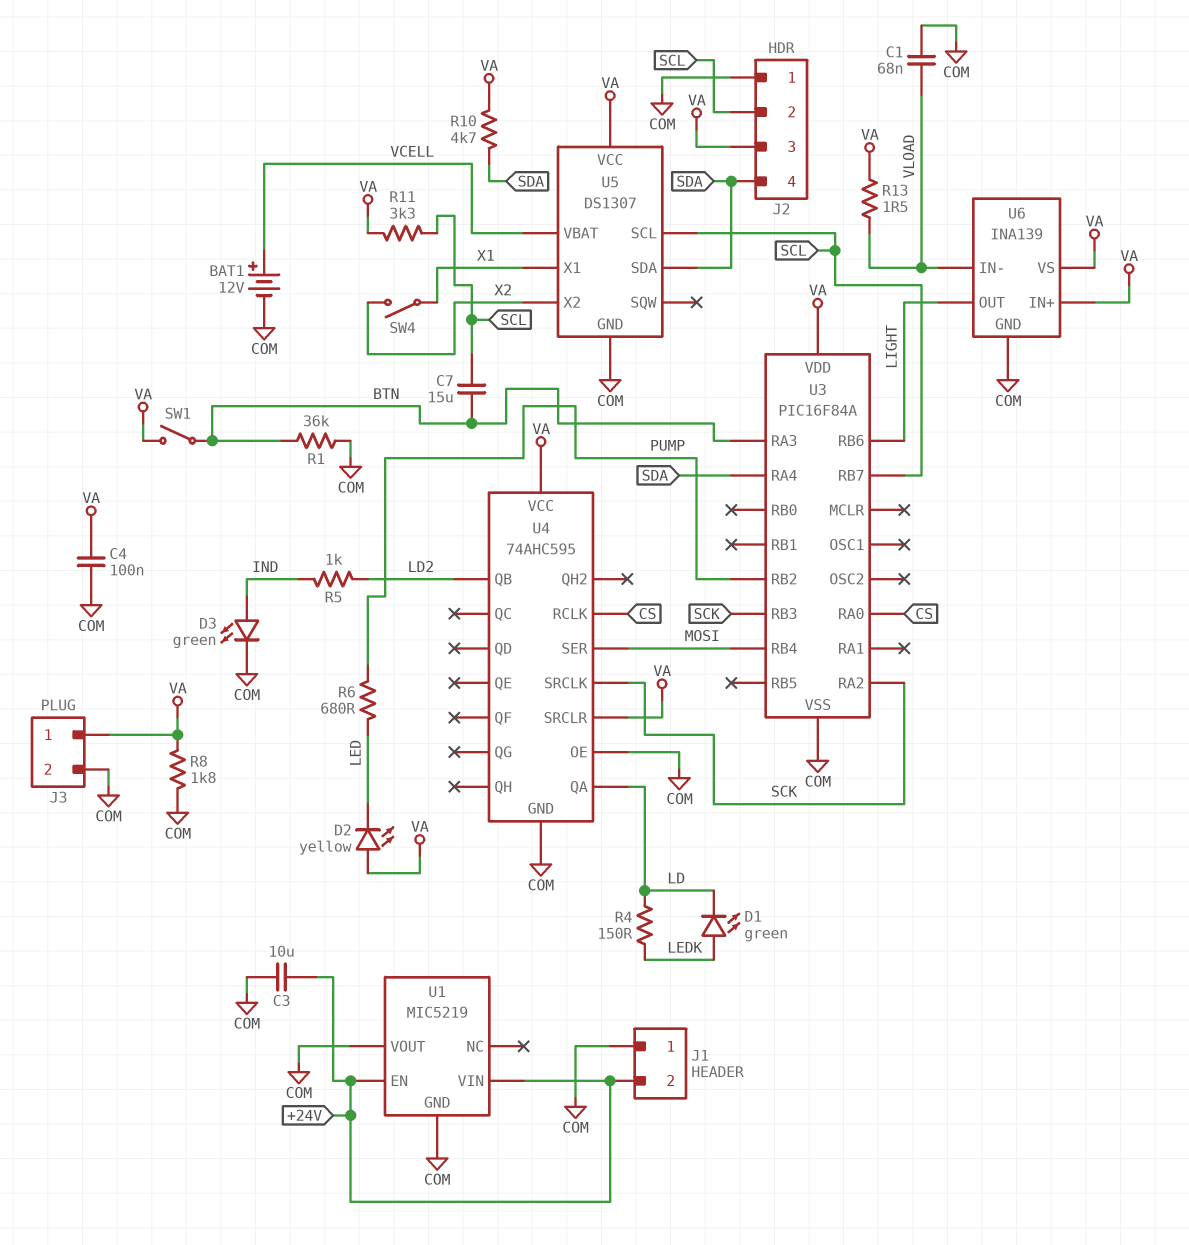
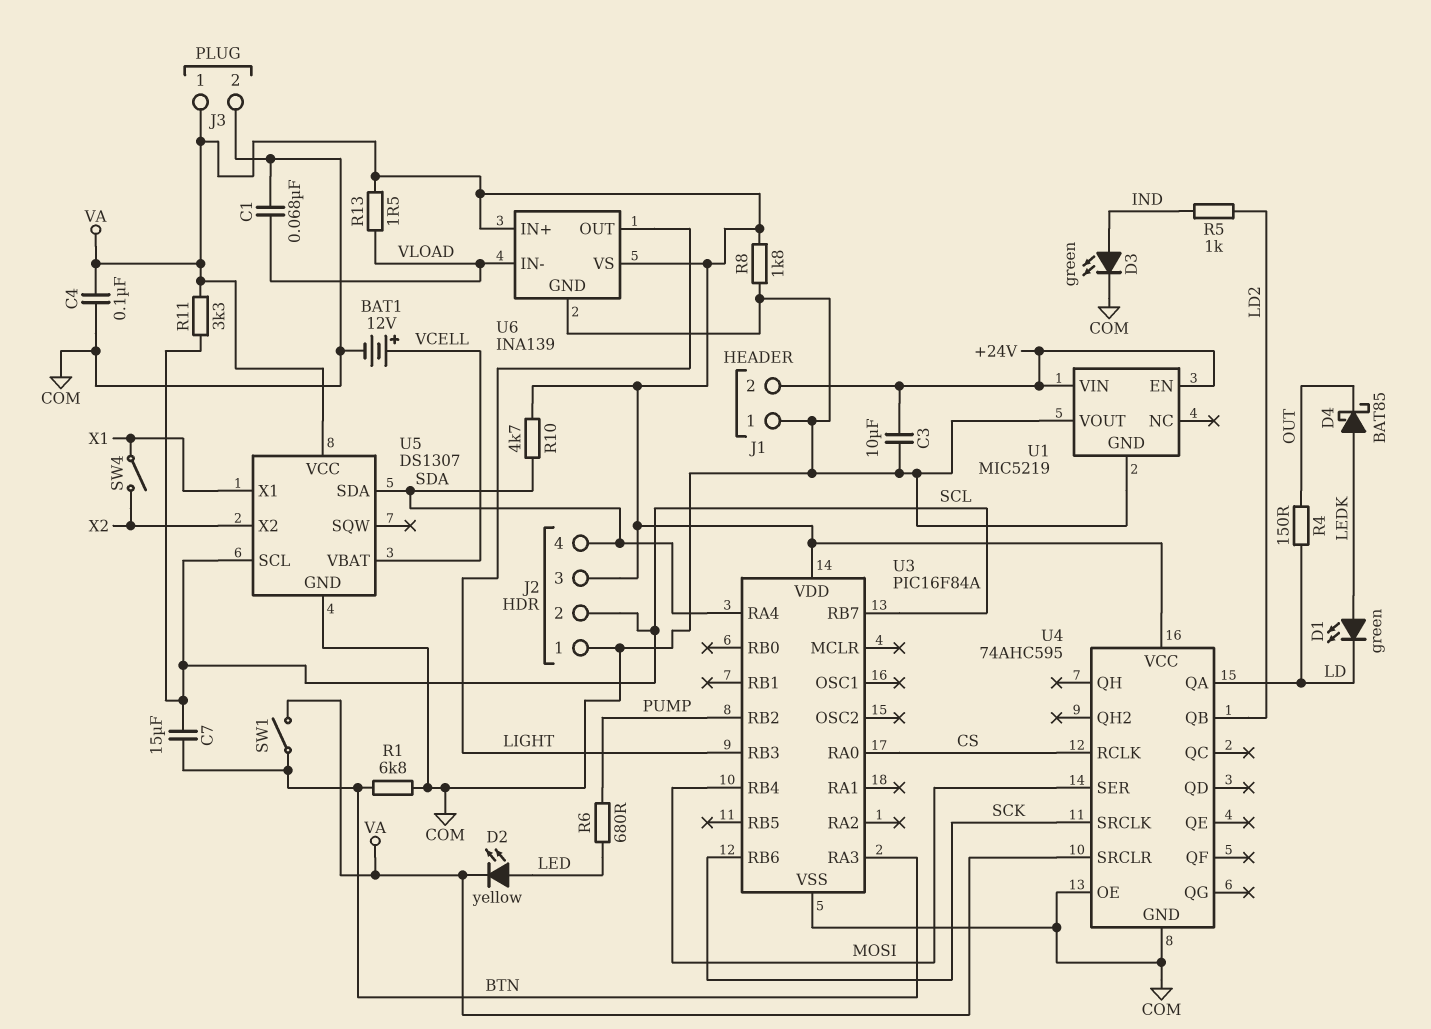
D2: LED yellow (A VA, K LED) -> LED yellow (A LED, K VA)
D4: none -> schottky BAT85 (A LEDK, K OUT)
R1: 36k (BTN, COM) -> 6.8k (BTN, COM)
R4: 150 (LD, LEDK) -> 150 (LD, OUT)
U3 pin RA2: SCK -> none
U3 pin RB3: SCK -> LIGHT
U3 pin RB6: LIGHT -> SCK

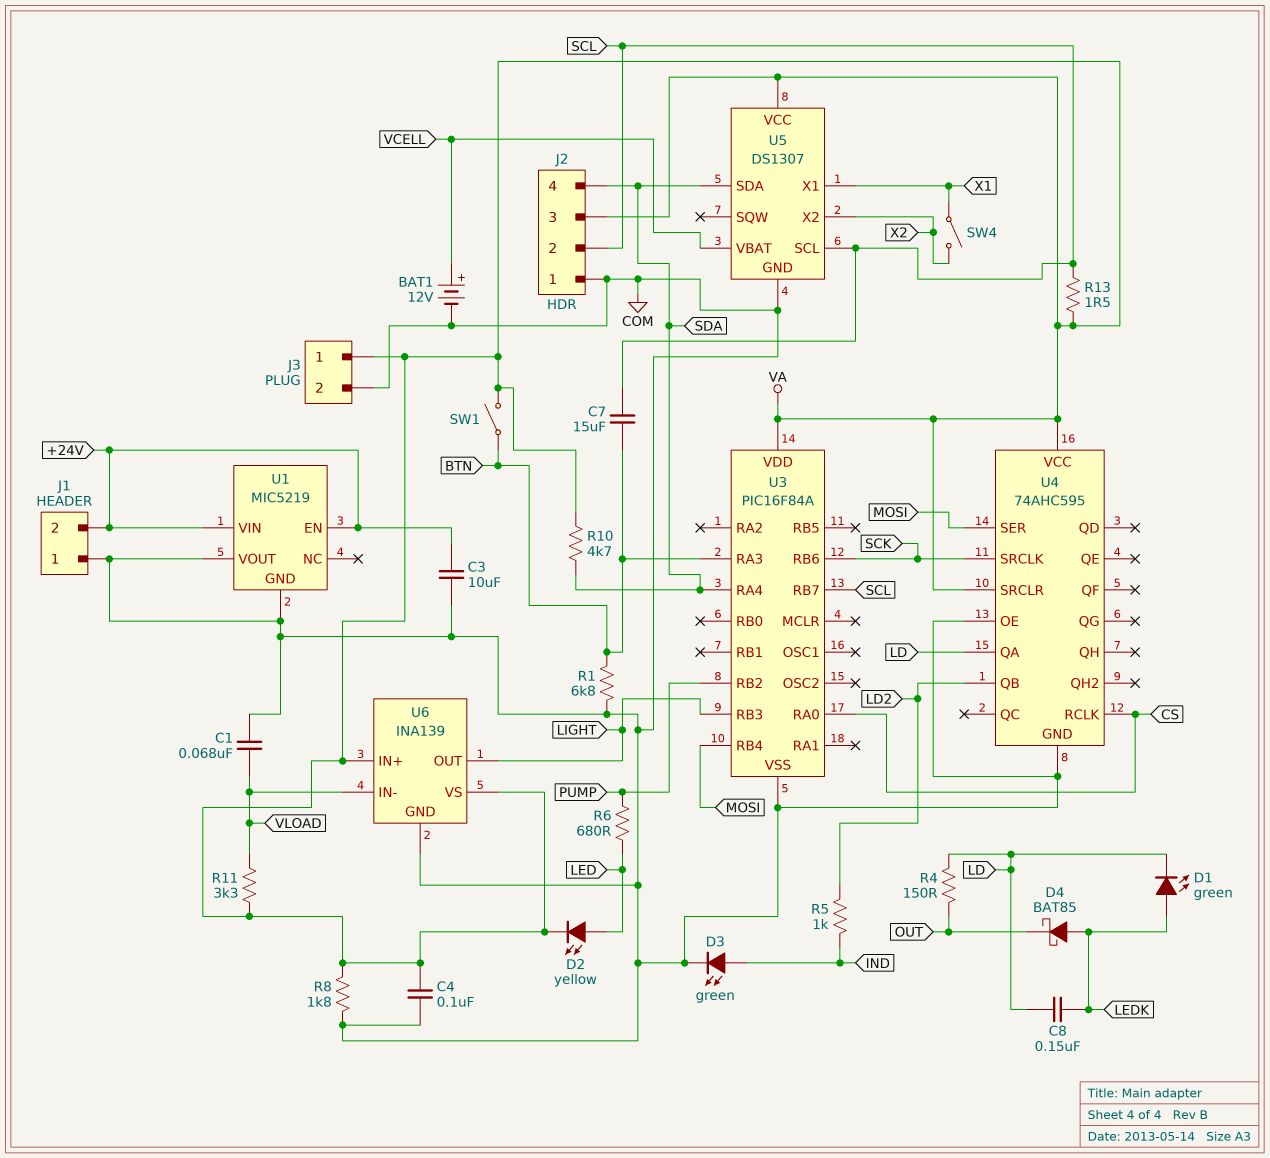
C8: none -> 150nF (LD, LEDK)
R11: 3.3k (SCL, VA) -> 3.3k (VA, VLOAD)
R13: 1.5 (VA, VLOAD) -> 1.5 (SCL, VA)

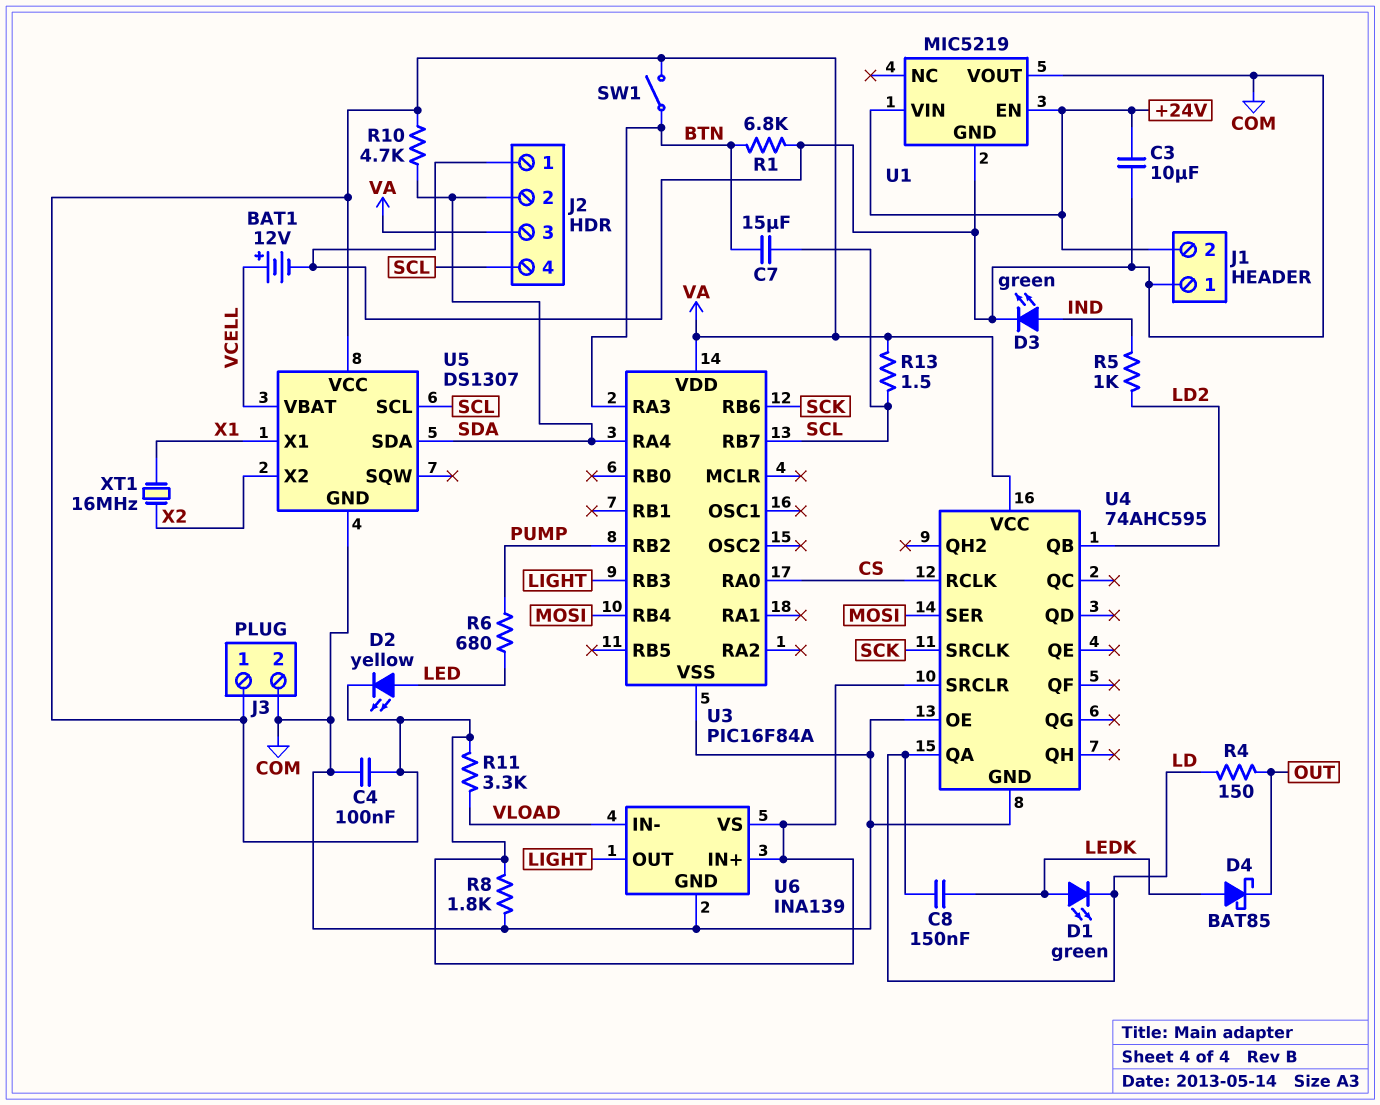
C1: 68nF (COM, VLOAD) -> none
J2 pin 2: SCL -> SDA
J2 pin 4: SDA -> SCL
SW4: switch (X1, X2) -> none
XT1: none -> 16MHz (X1, X2)

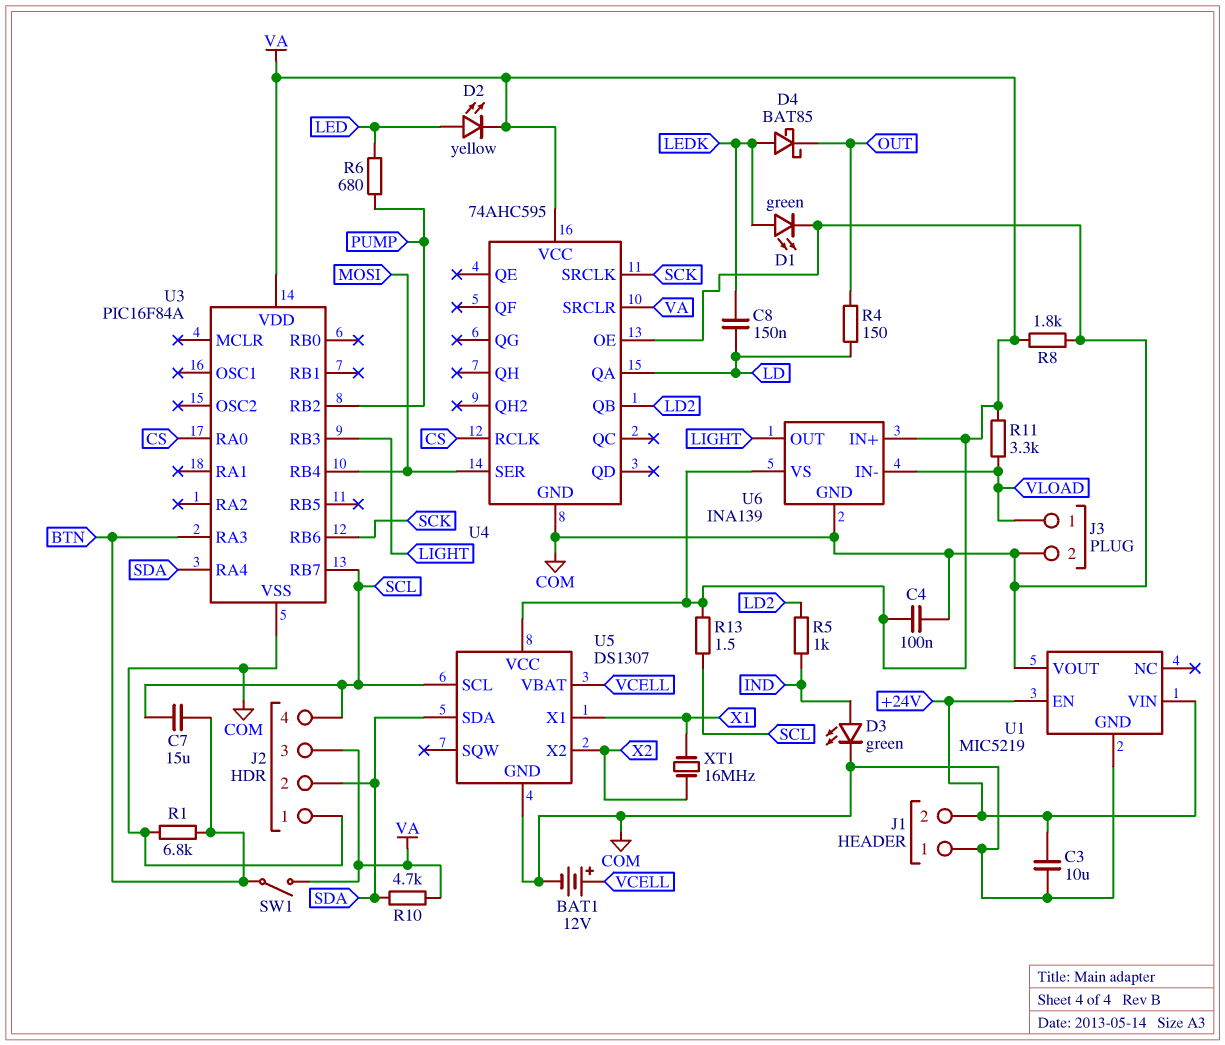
D1: LED green (A LEDK, K LD) -> LED green (A LEDK, K COM)
J3 pin 1: VA -> VLOAD

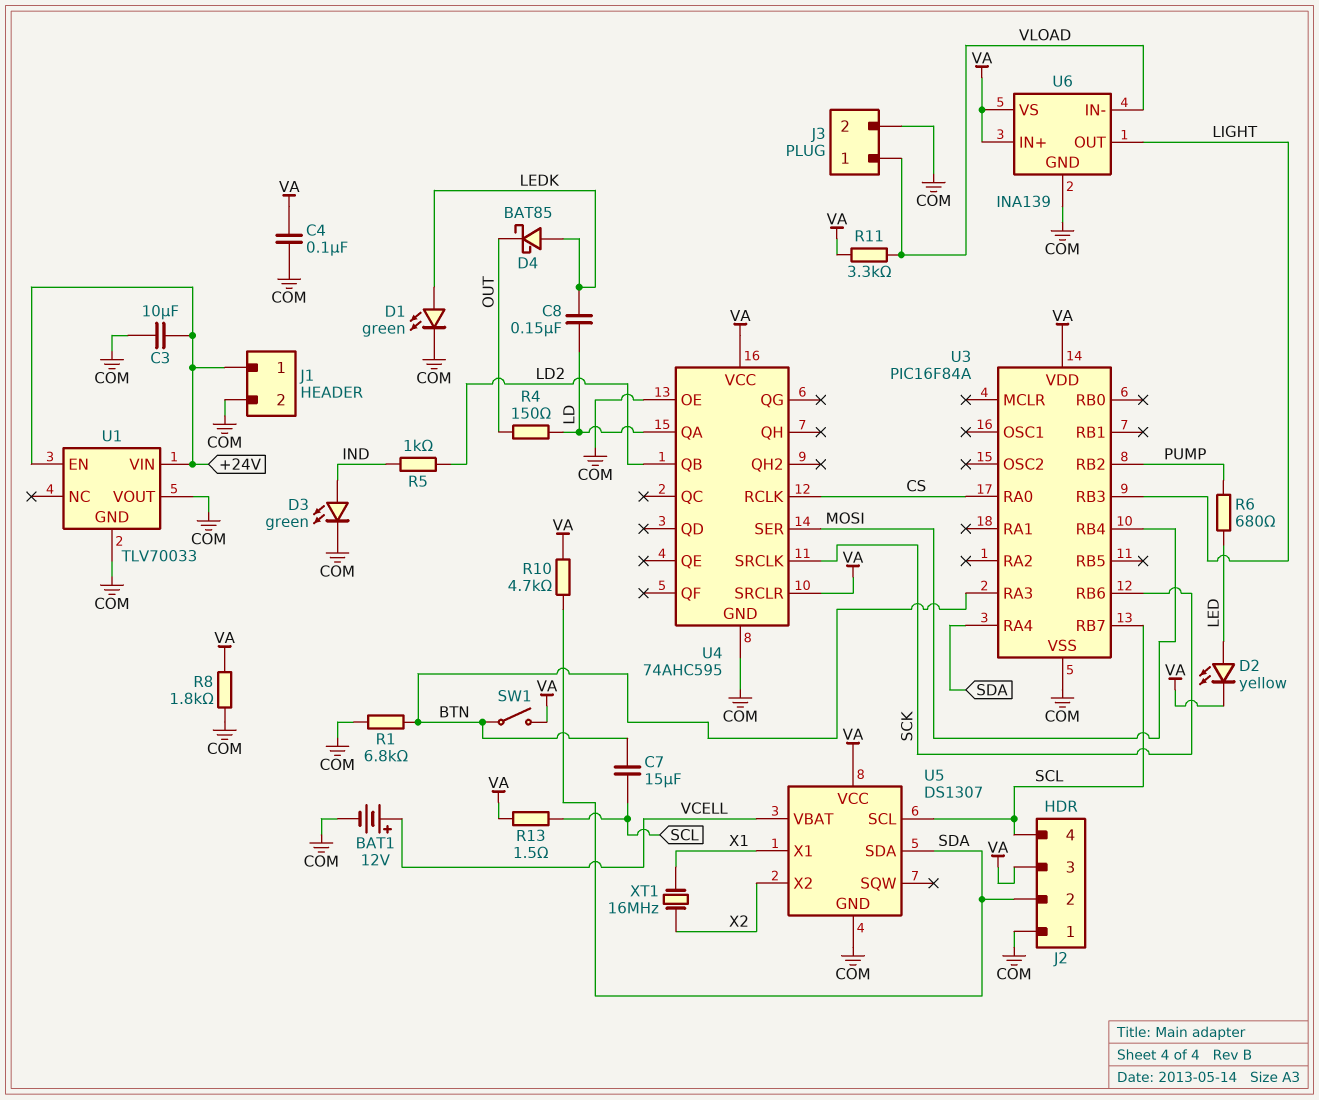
J1 pin 1: COM -> +24V
J1 pin 2: +24V -> COM
U1: MIC5219 -> TLV70033

